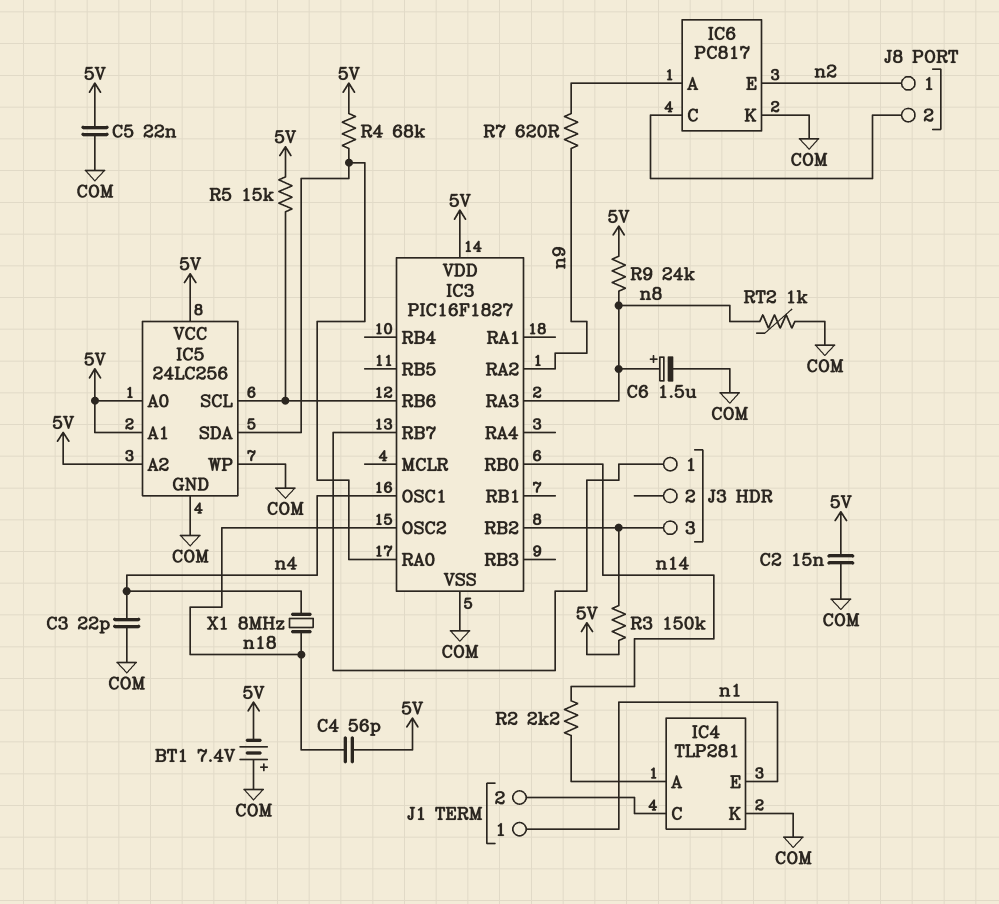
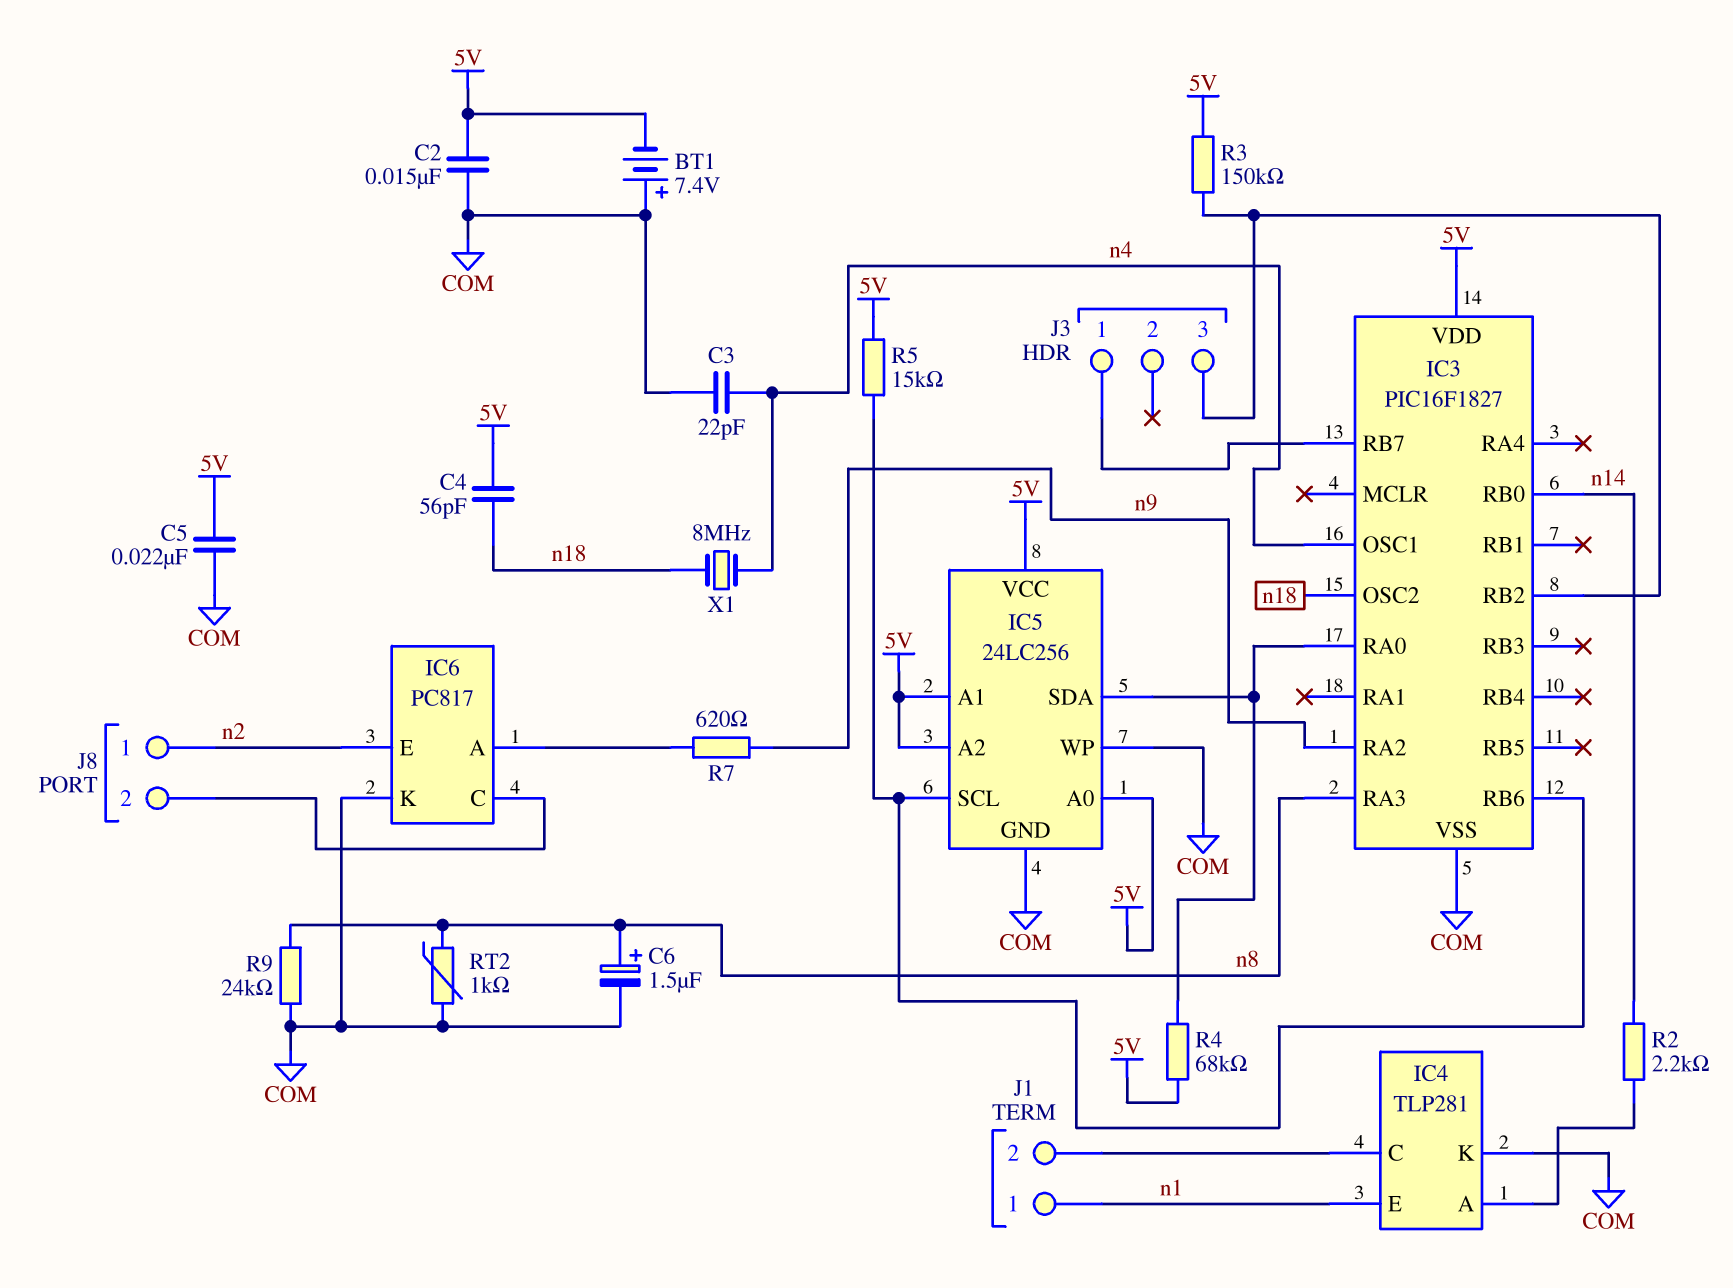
R9: 24k (5V, n8) -> 24k (COM, n8)

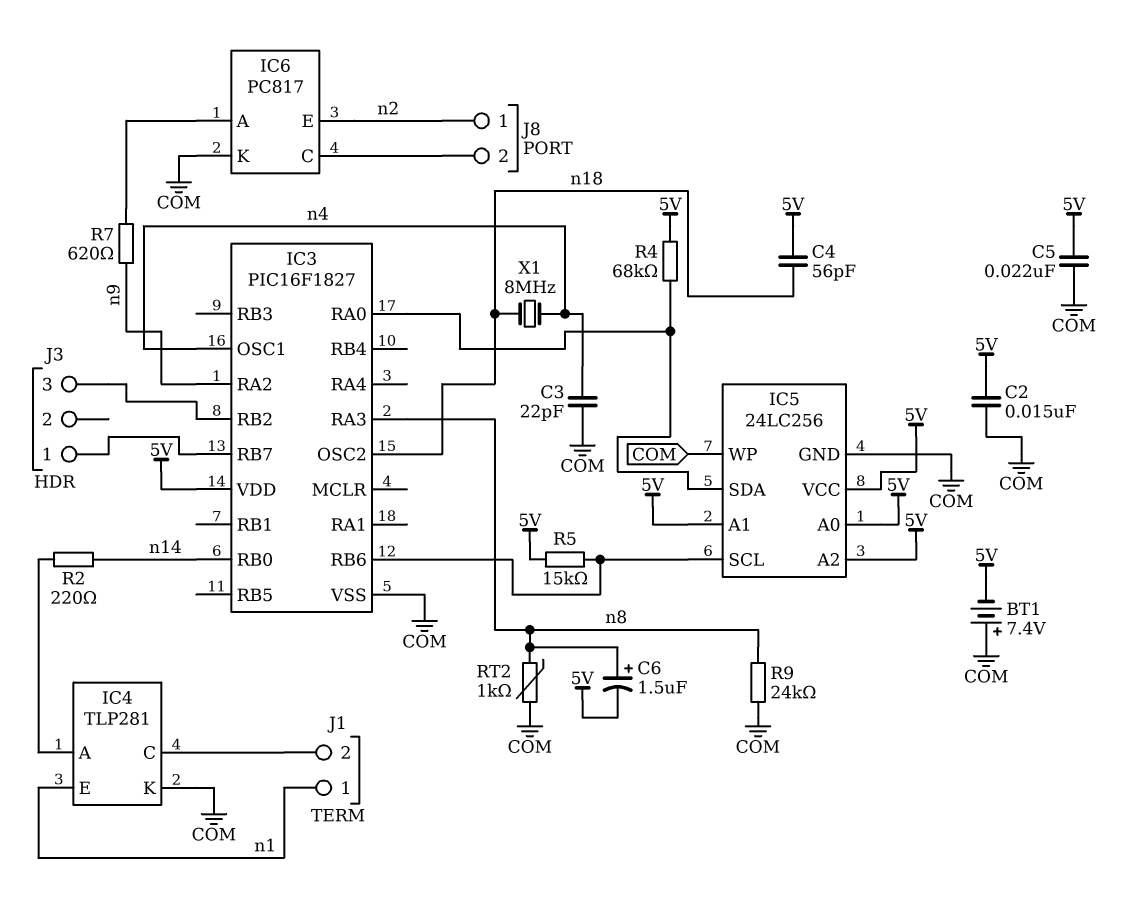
C6: 1.5uF (plus n8, minus COM) -> 1.5uF (plus n8, minus 5V)
R2: 2.2k (IC4/A, n14) -> 220 (IC4/A, n14)
R3: 150k (5V, IC3/RB2) -> none

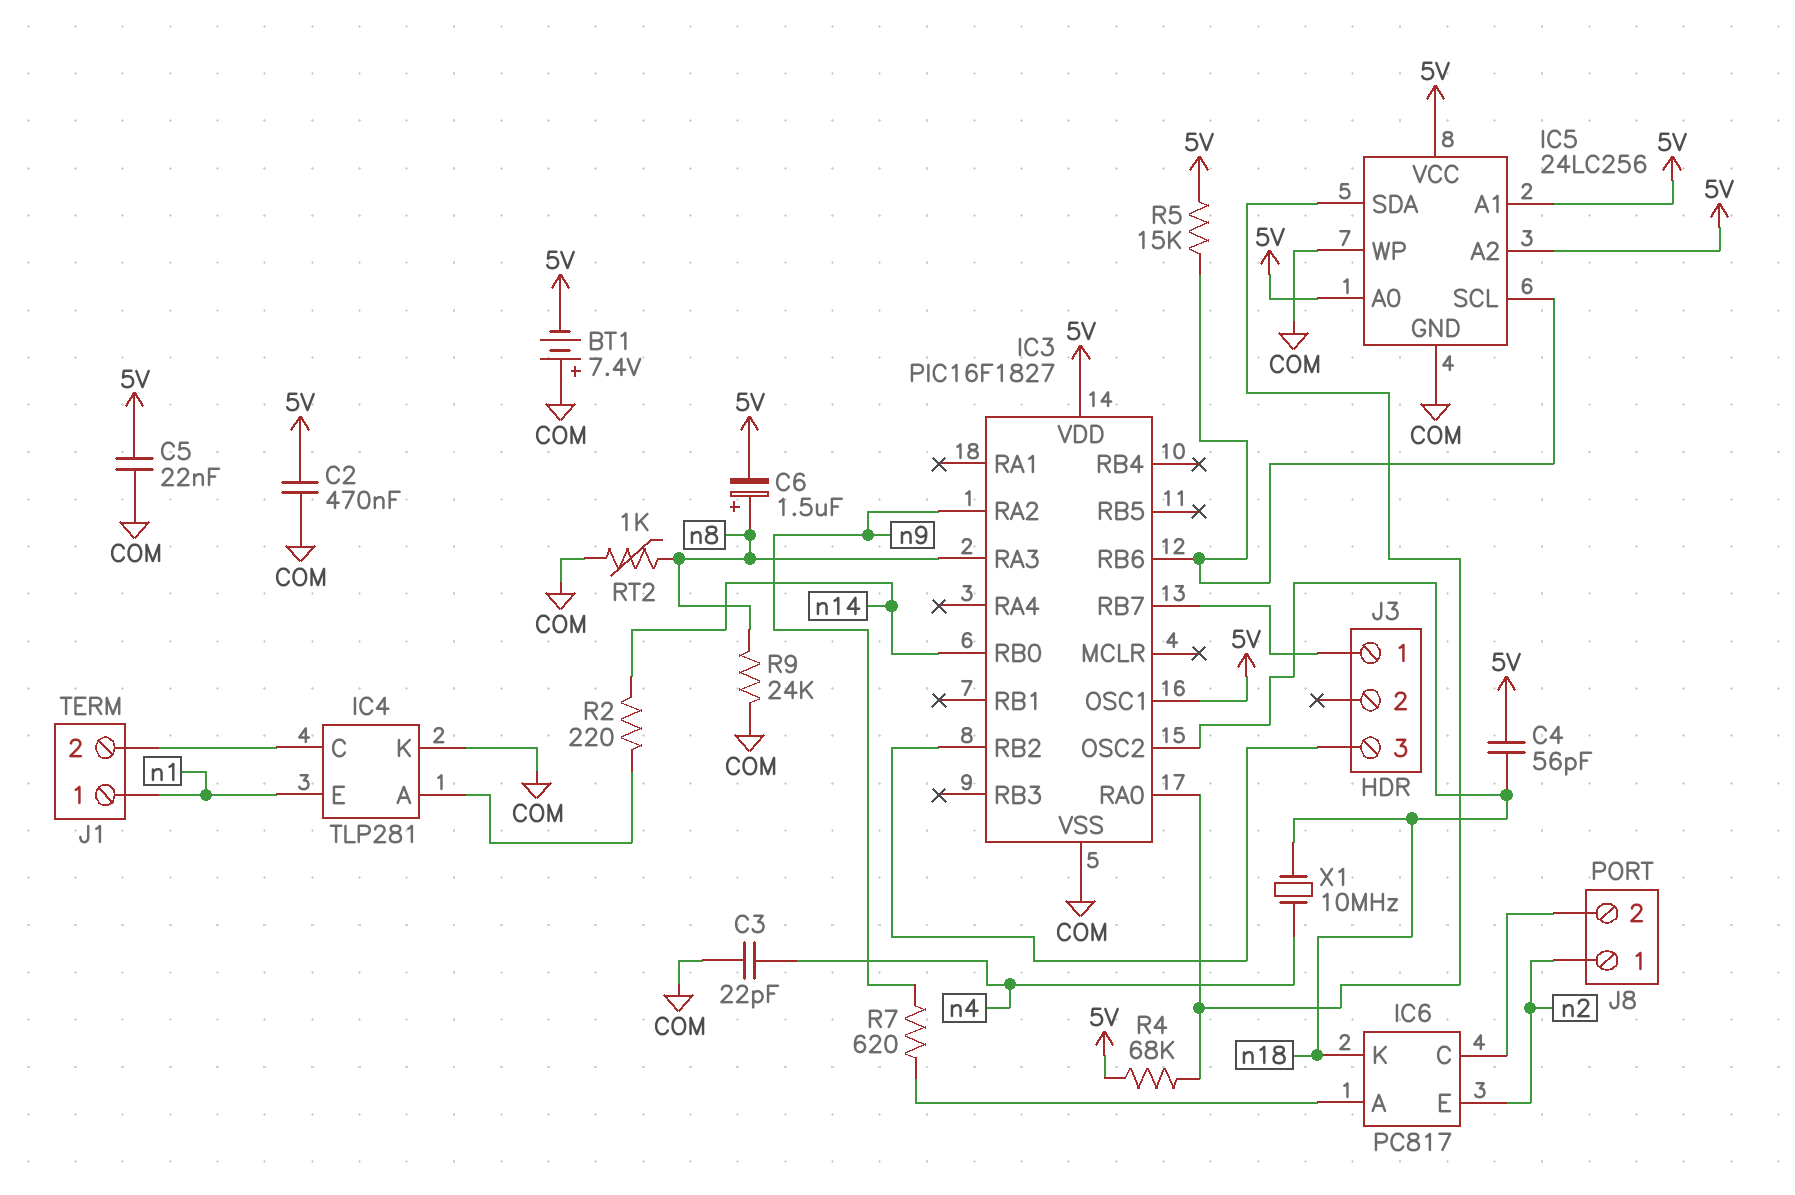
C2: 15nF (5V, COM) -> 470nF (5V, COM)
IC3 pin OSC1: n4 -> 5V
IC6 pin K: COM -> n18
X1: 8MHz (n4, n18) -> 10MHz (n4, n18)

